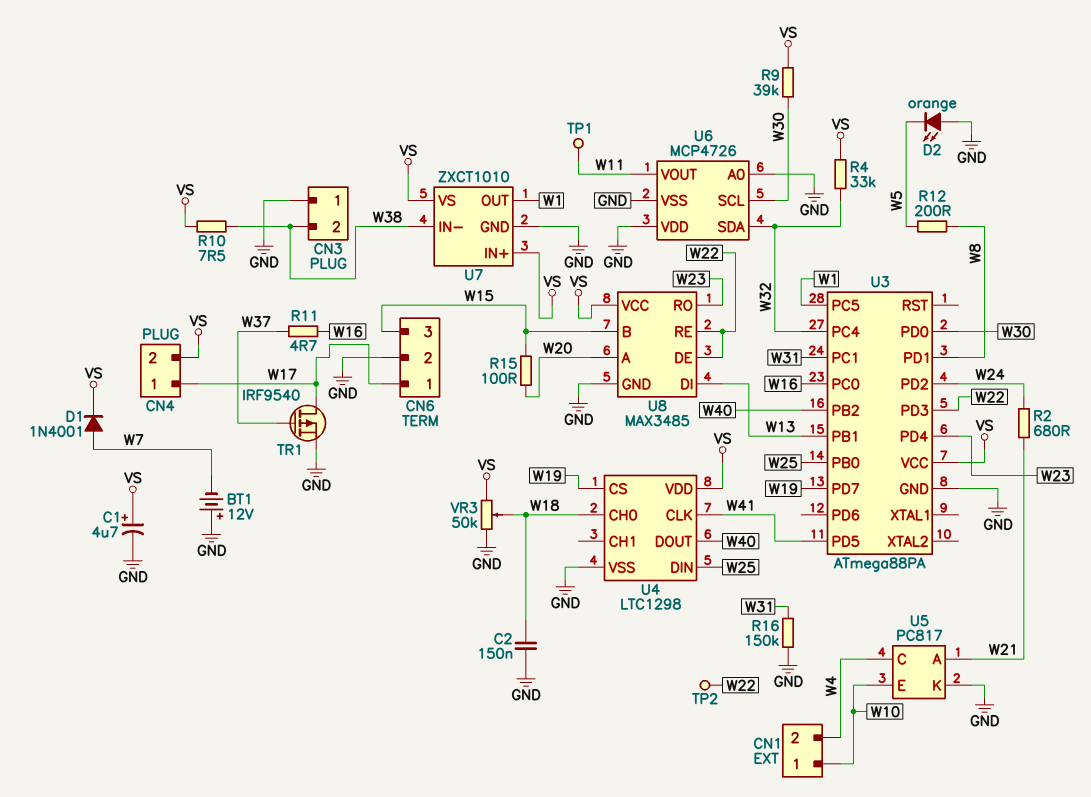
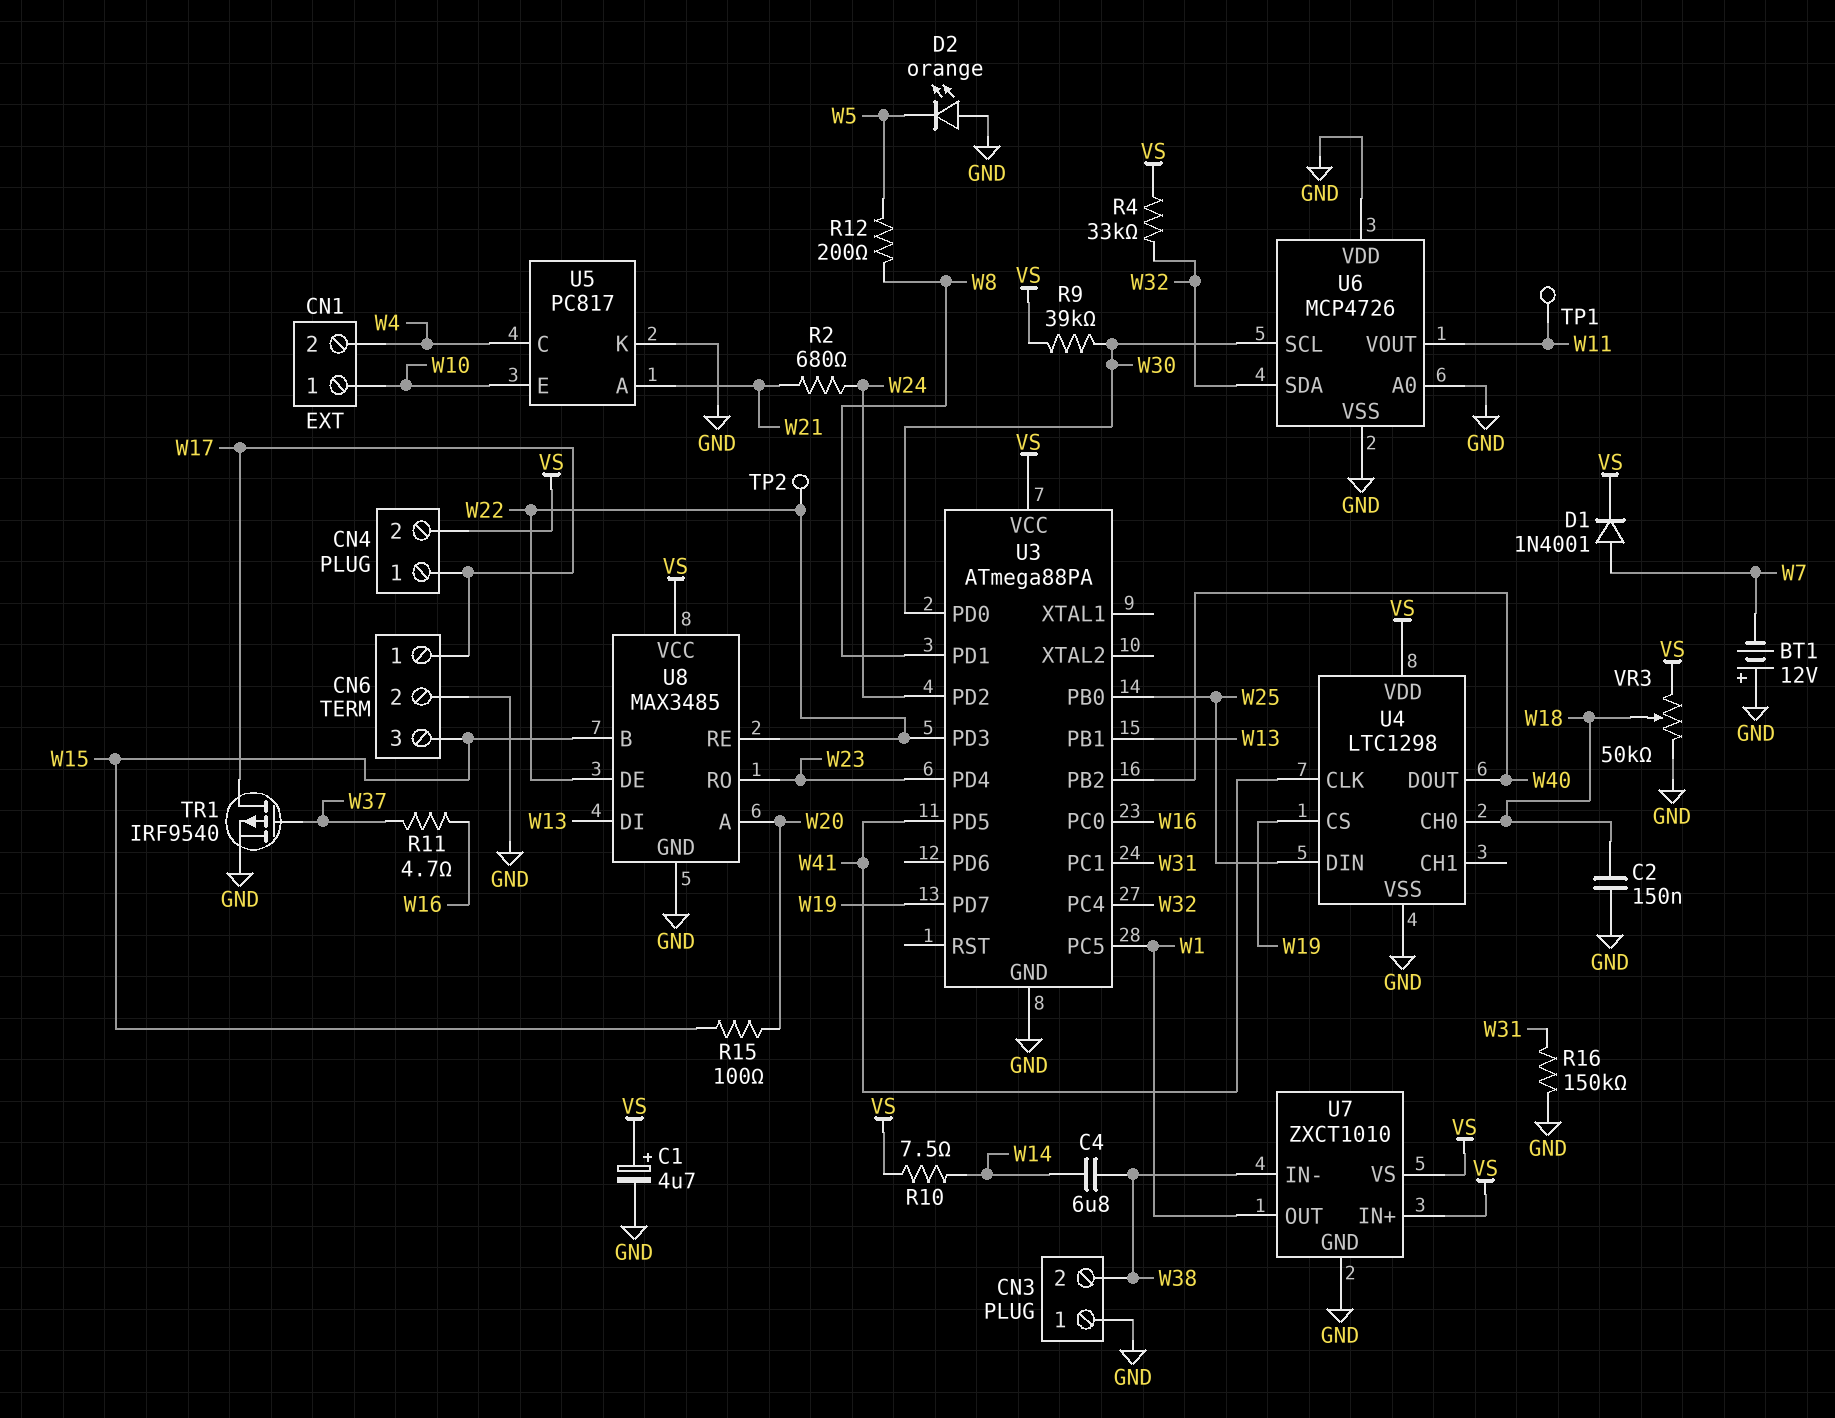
C4: none -> 6.8uF (W14, W38)
R10: 7.5 (VS, W38) -> 7.5 (VS, W14)

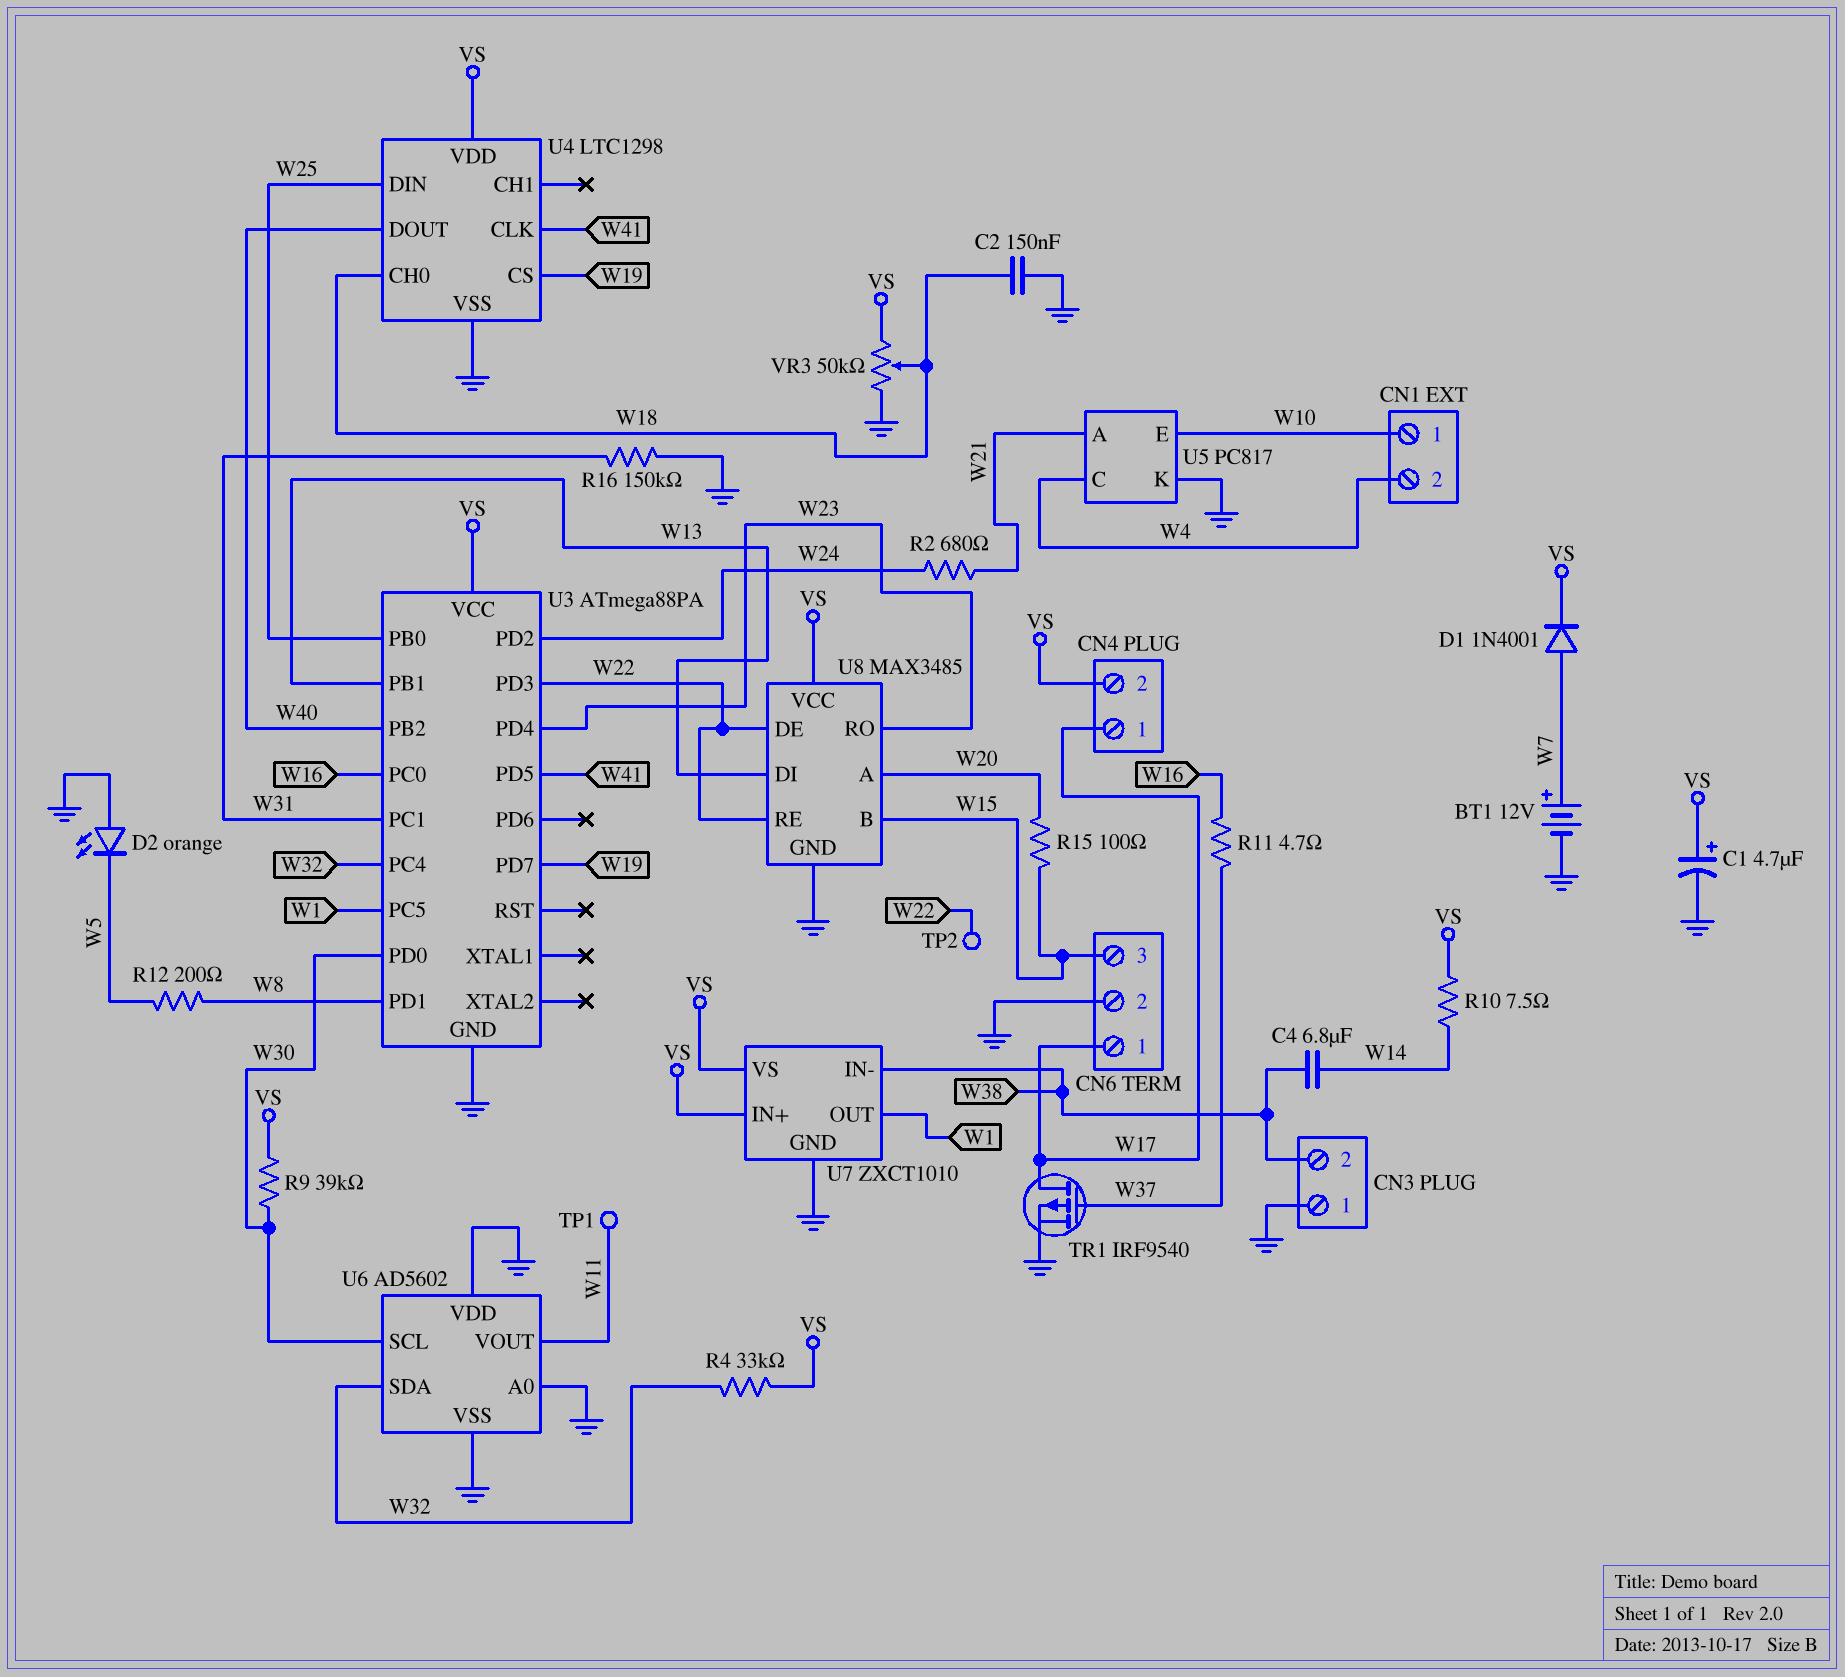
BT1: 12V (plus GND, minus W7) -> 12V (plus W7, minus GND)
U6: MCP4726 -> AD5602

